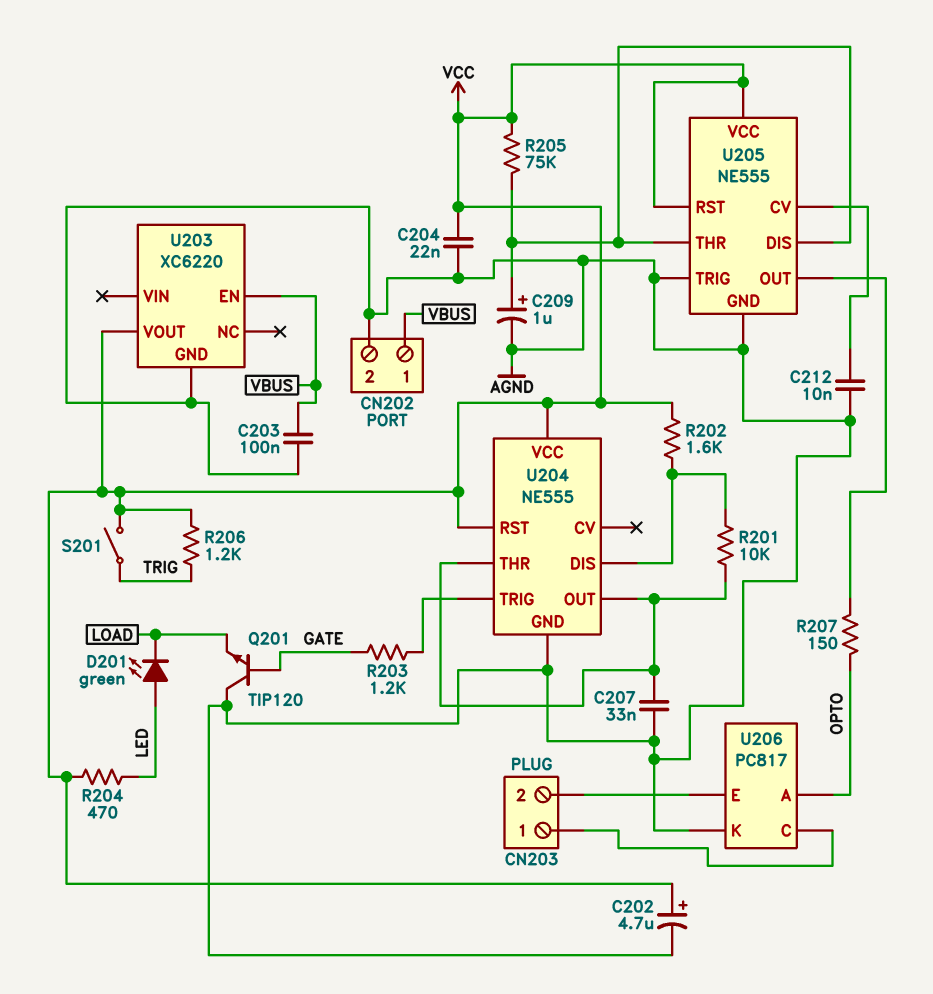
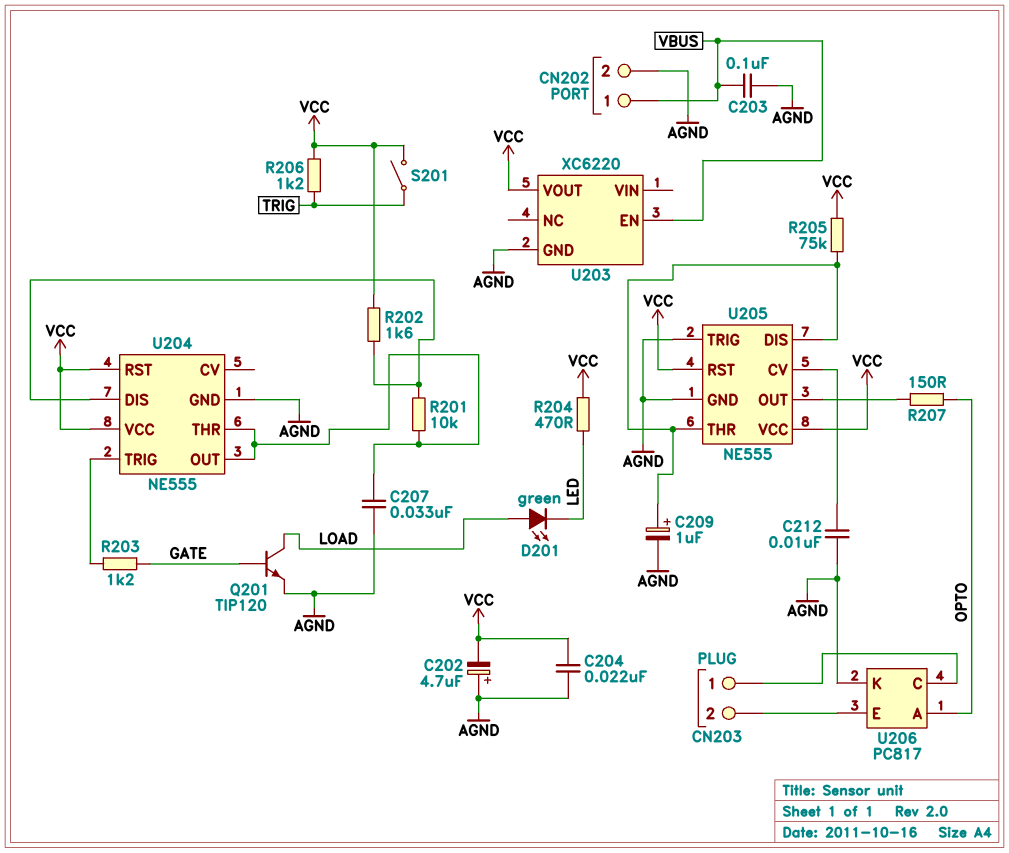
C202: 4.7uF (plus VCC, minus AGND) -> 4.7uF (plus AGND, minus VCC)
D201: LED green (A LED, K LOAD) -> LED green (A LOAD, K LED)
Q201: NPN TIP120 (B GATE, C AGND, E LOAD) -> NPN TIP120 (B GATE, C LOAD, E AGND)

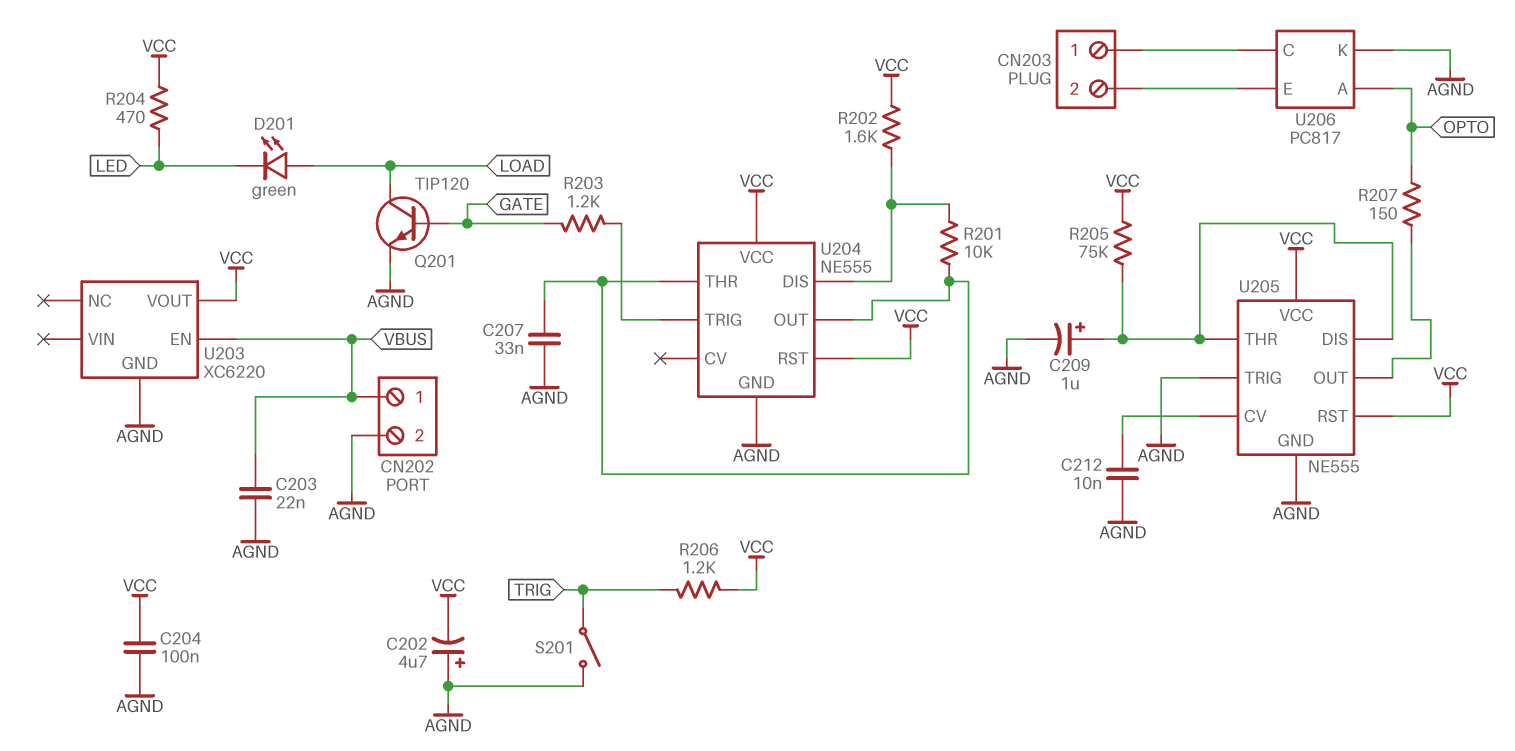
C203: 100nF (AGND, VBUS) -> 22nF (AGND, VBUS)
C204: 22nF (AGND, VCC) -> 100nF (AGND, VCC)
S201: switch (TRIG, VCC) -> switch (AGND, TRIG)

